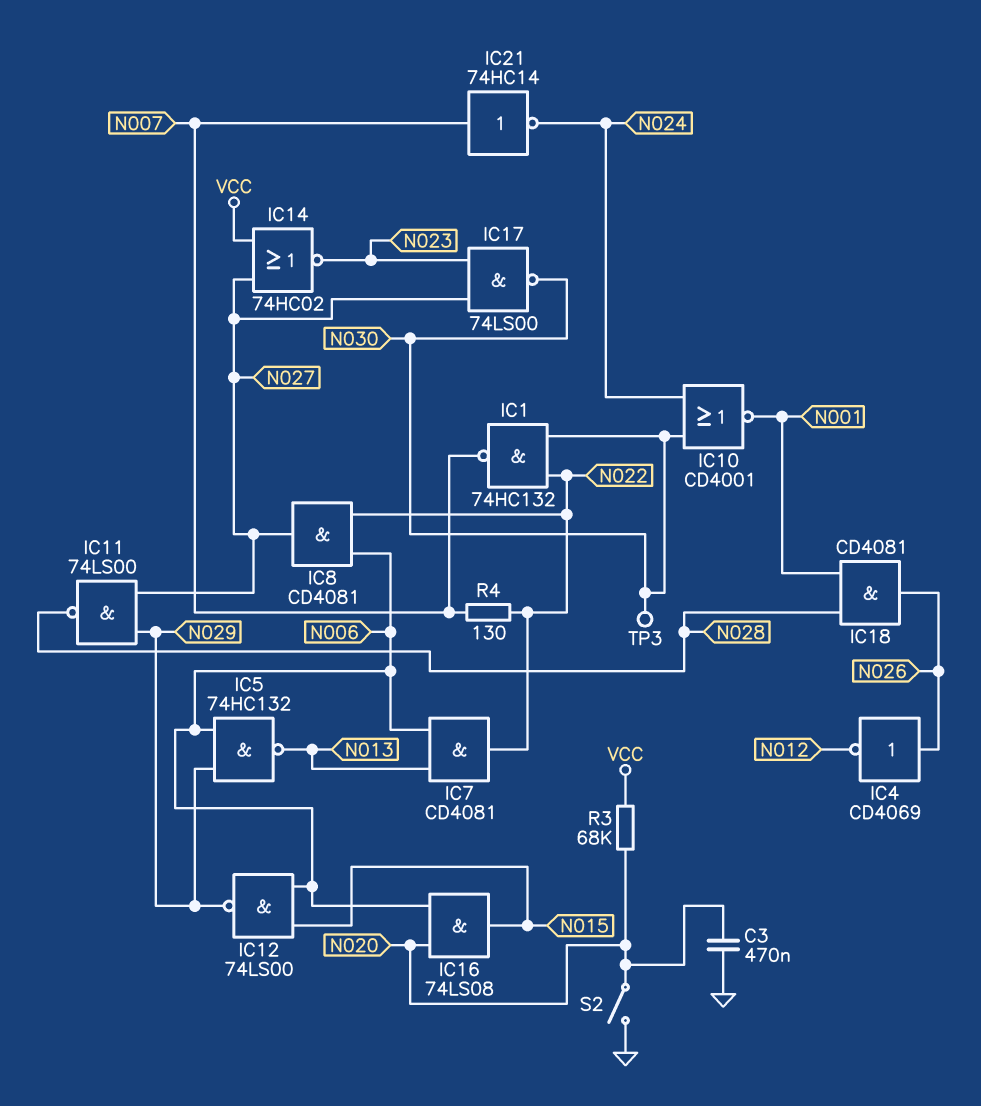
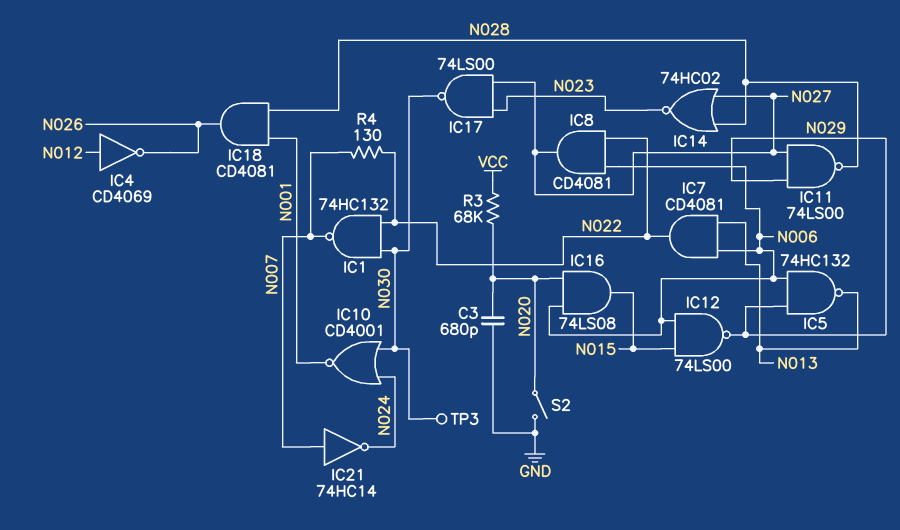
C3: 470nF (GND, N020) -> 680pF (GND, N020)
IC4: NOT CD4069 (in N026, out N012) -> NOT CD4069 (in N012, out N026)
IC14: NOR 74HC02 (in N027, in VCC, out N023) -> NOR 74HC02 (in N027, in N028, out N023)

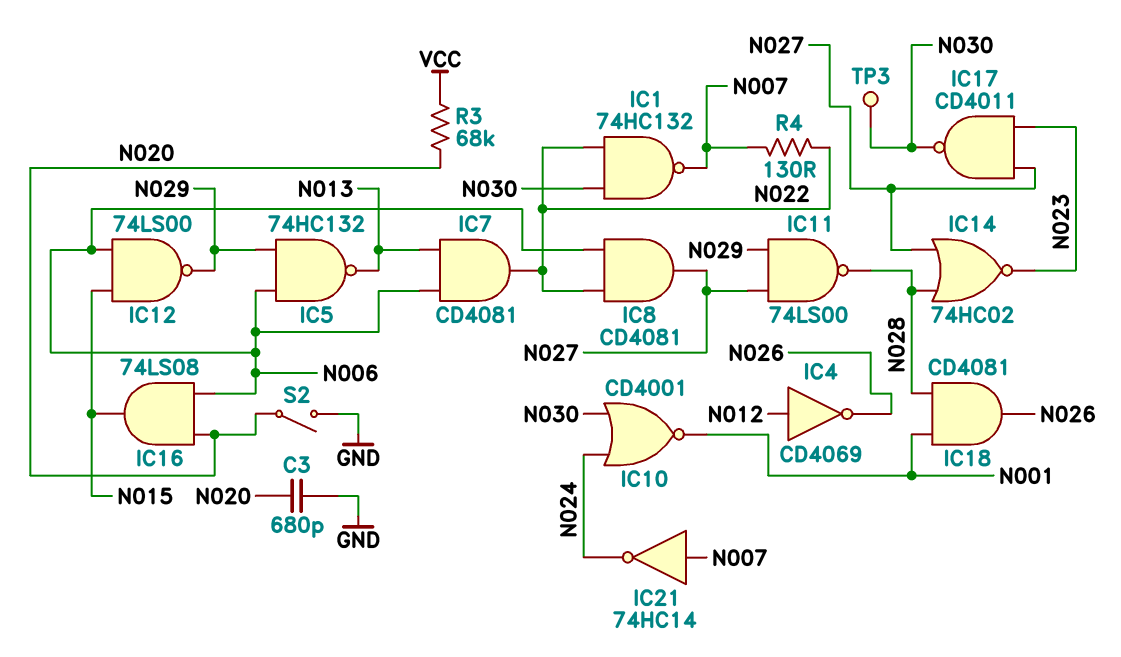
IC17: NAND 74LS00 (in N023, in N027, out N030) -> NAND CD4011 (in N023, in N027, out N030)

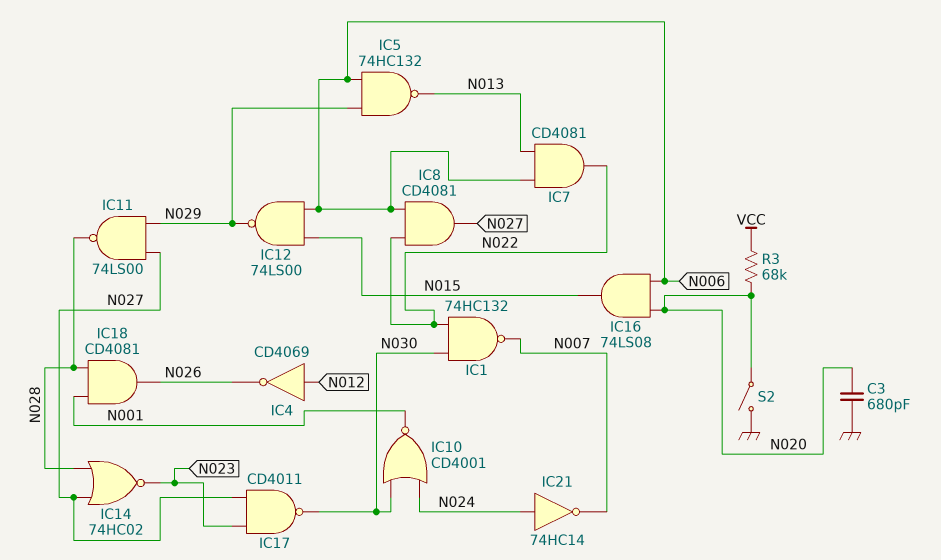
IC21: NOT 74HC14 (in N007, out N024) -> NOT 74HC14 (in N024, out N007)
R4: 130 (N007, N022) -> none
TP3: test point (N030) -> none

